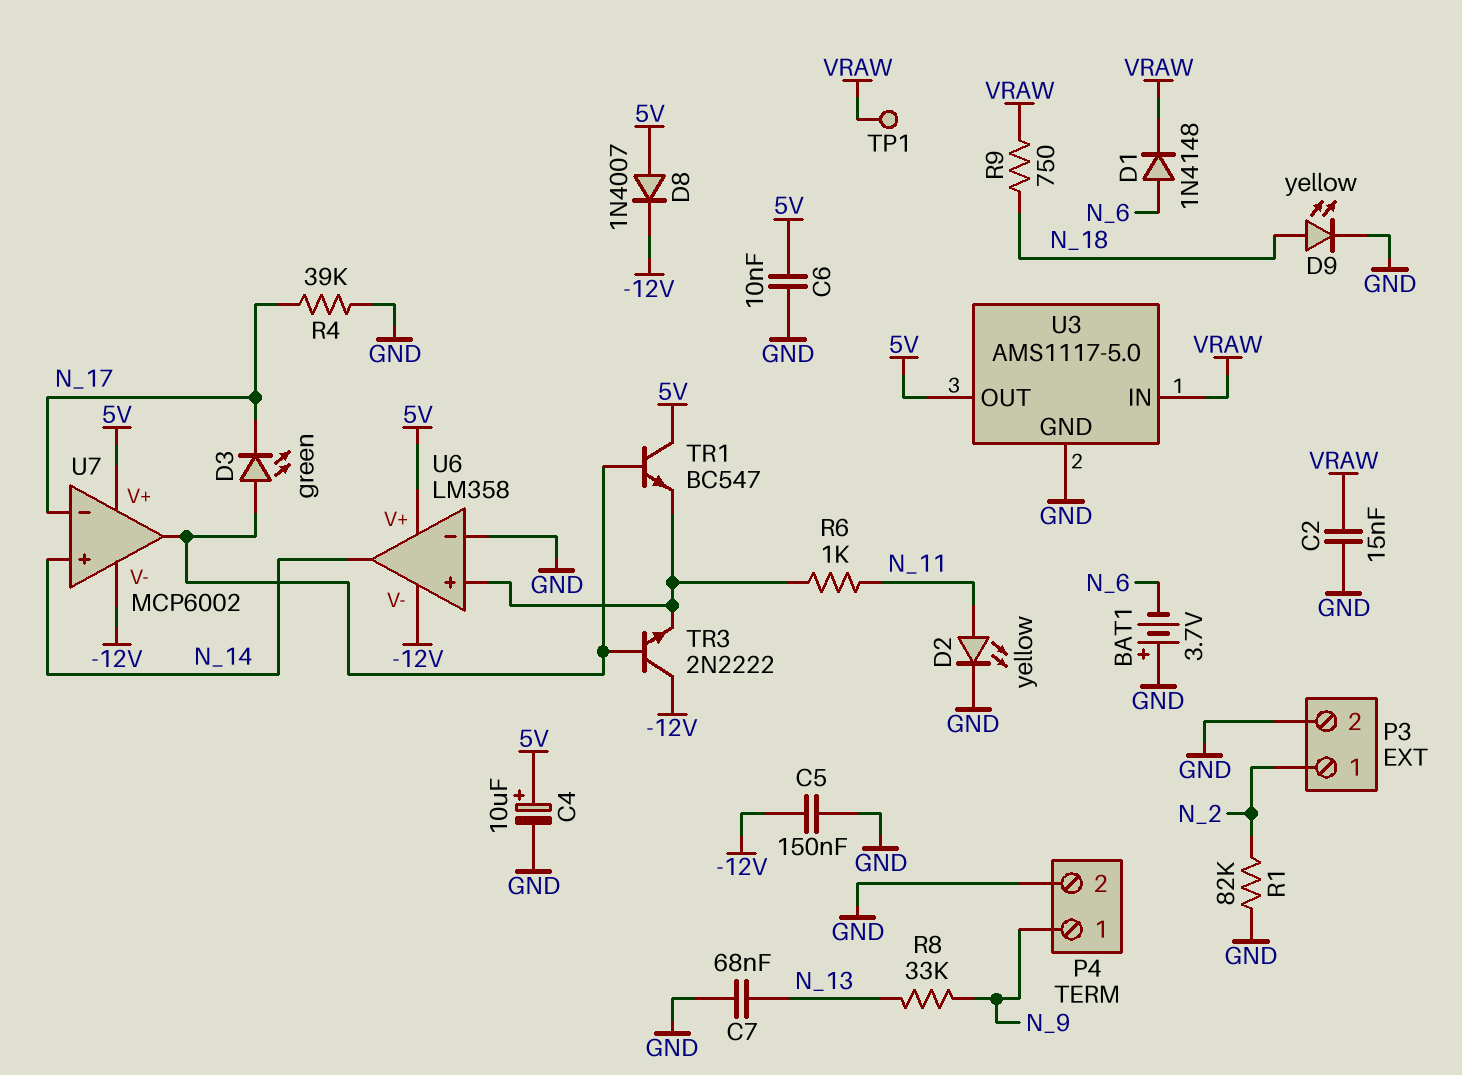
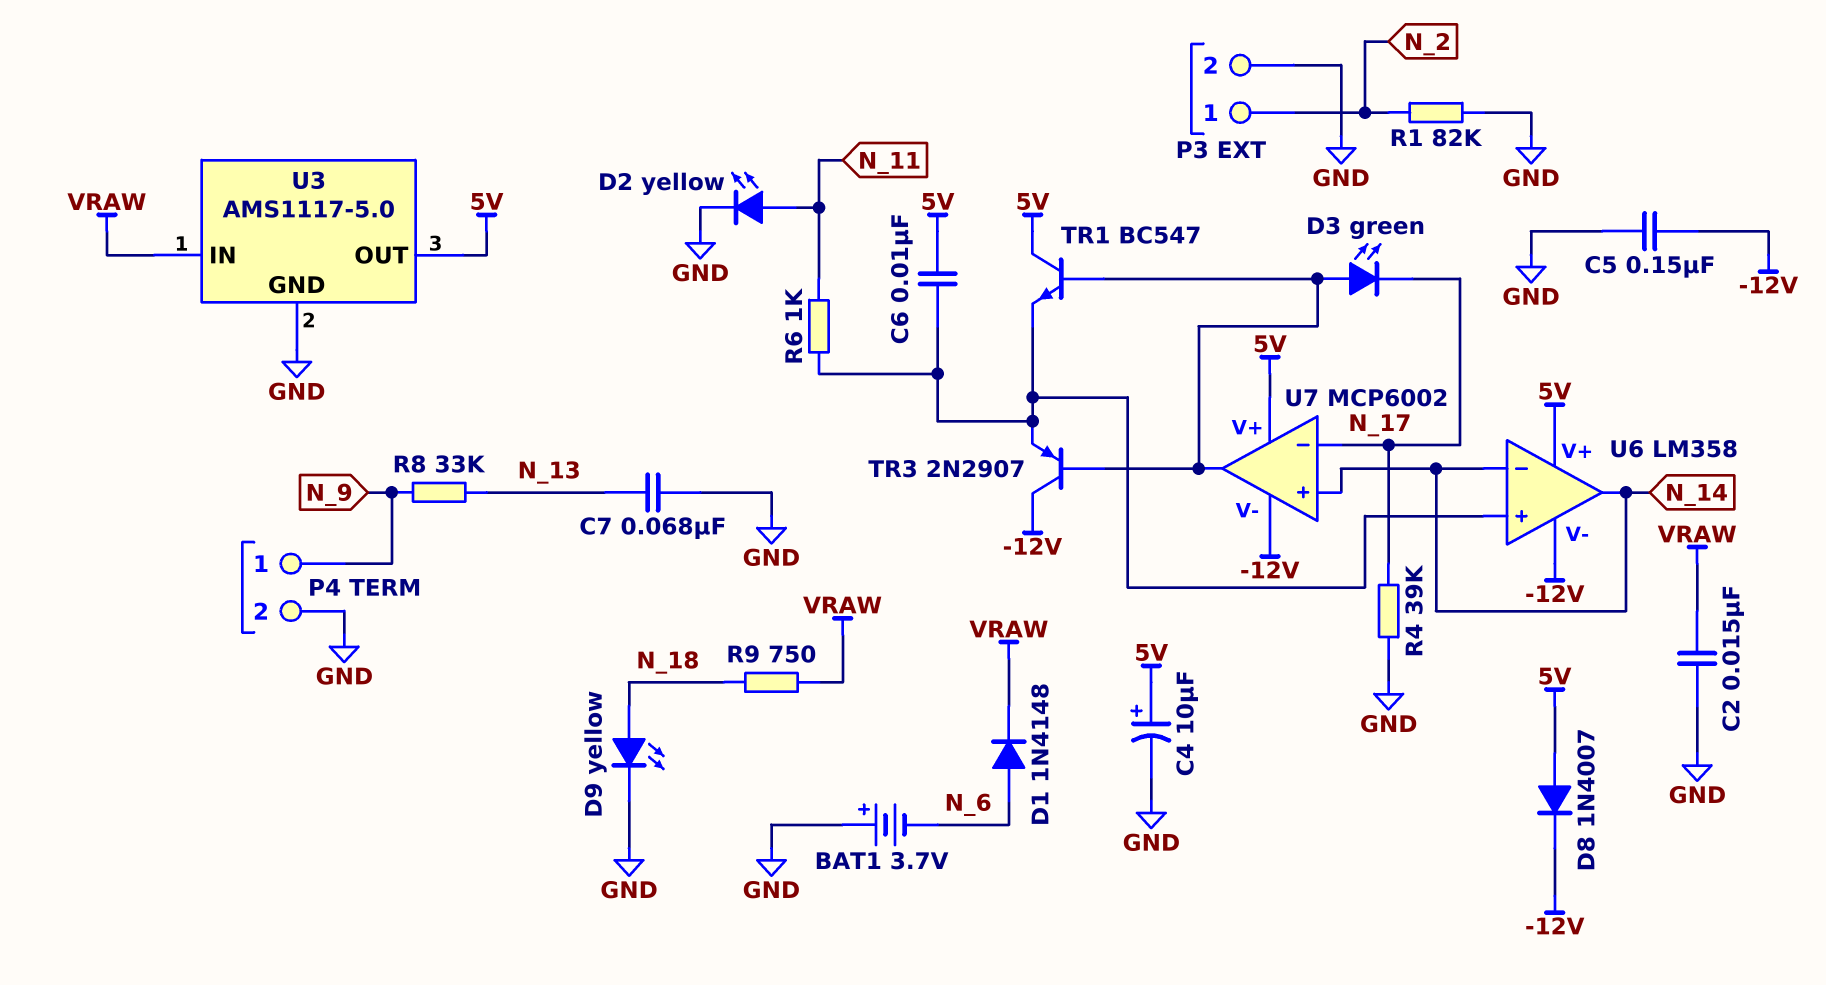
C6: 10nF (5V, GND) -> 10nF (5V, U6/in+)
TP1: test point (VRAW) -> none
TR3: NPN 2N2222 (B U7/out, C -12V, E U6/in+) -> PNP 2N2907 (B U7/out, C -12V, E U6/in+)
U6 pin in-: GND -> N_14

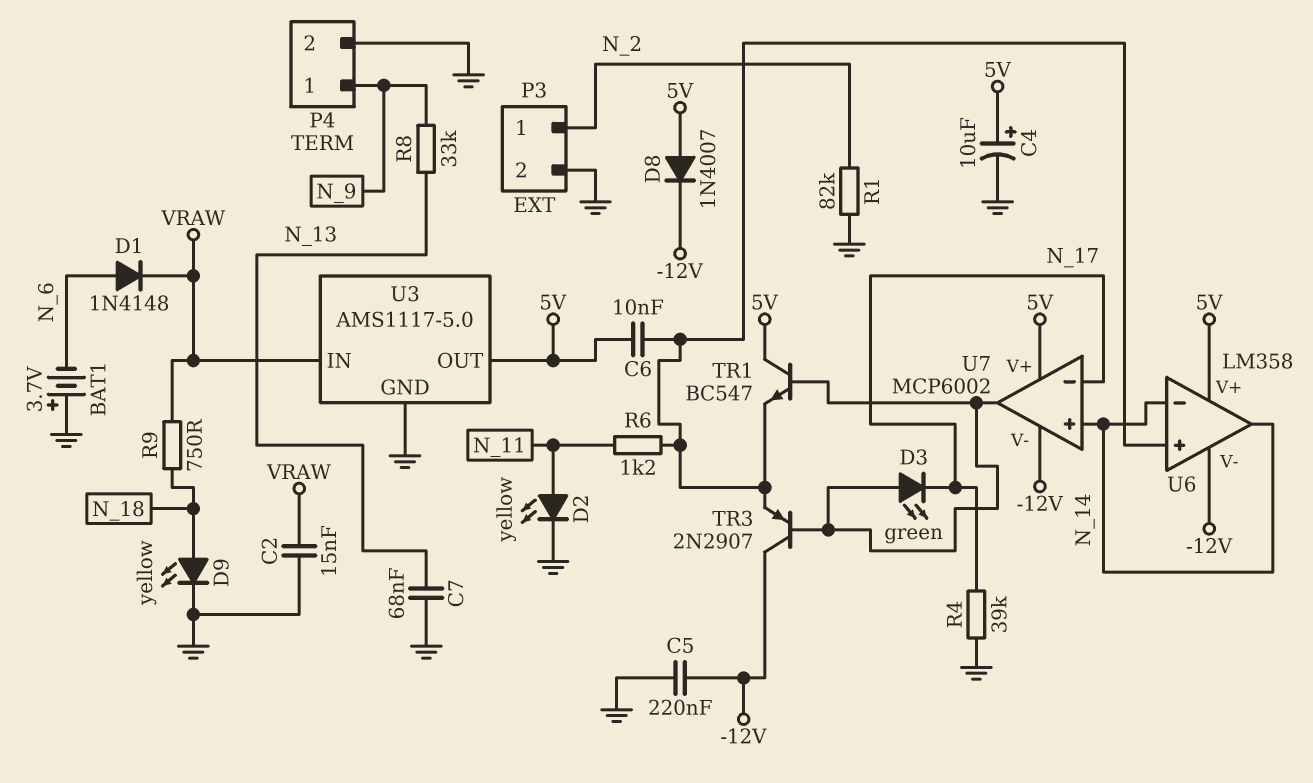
C5: 150nF (-12V, GND) -> 220nF (-12V, GND)
R6: 1k (N_11, U6/in+) -> 1.2k (N_11, U6/in+)

